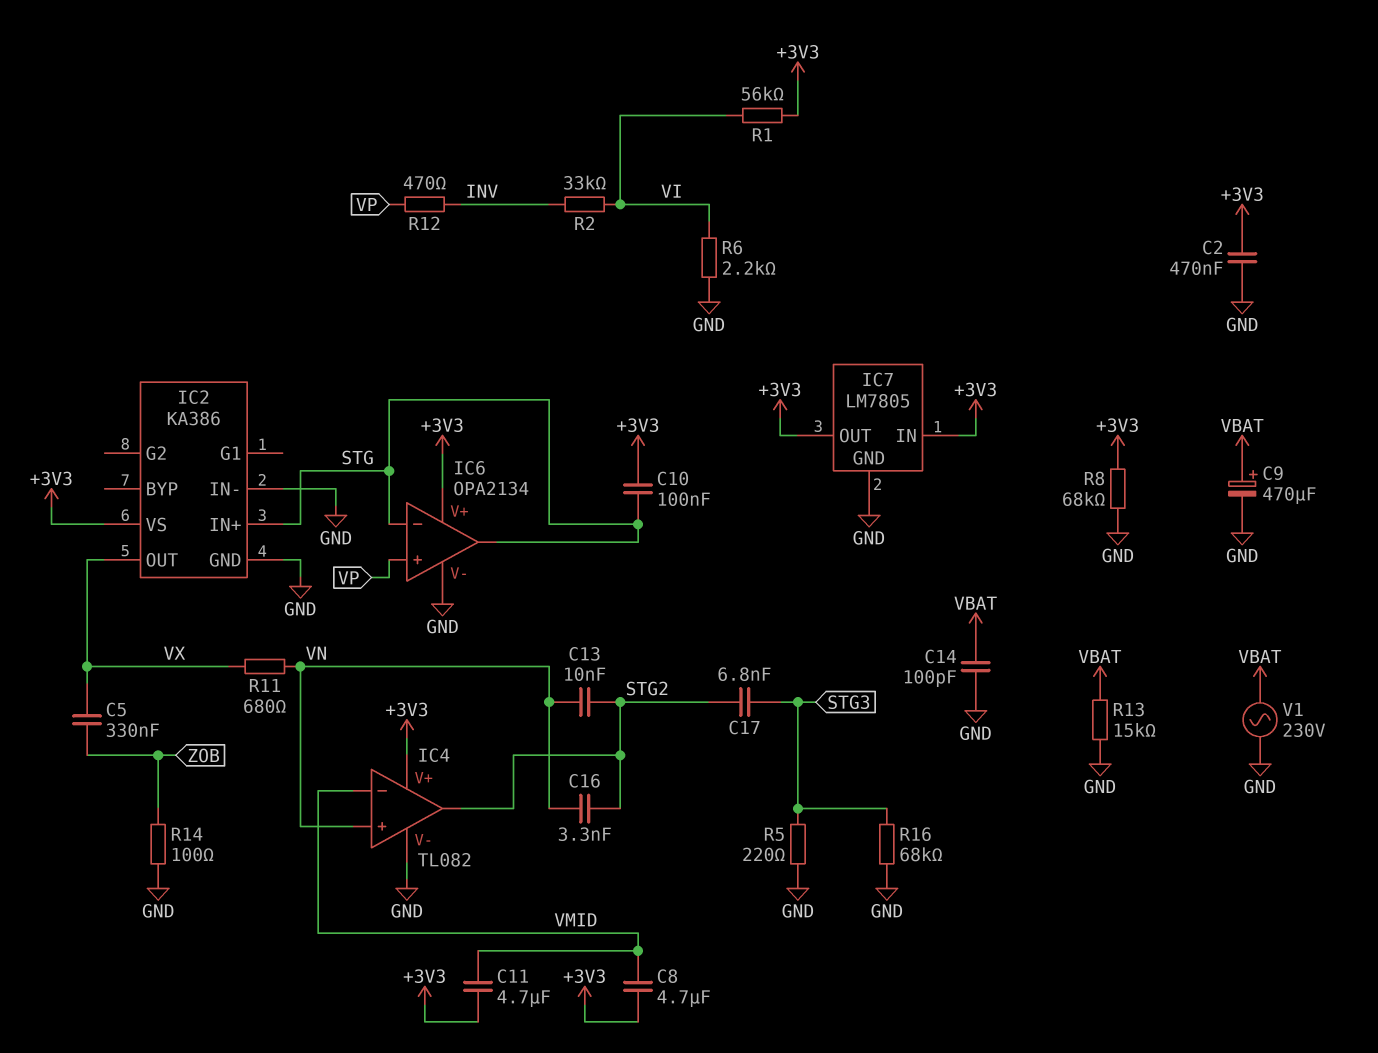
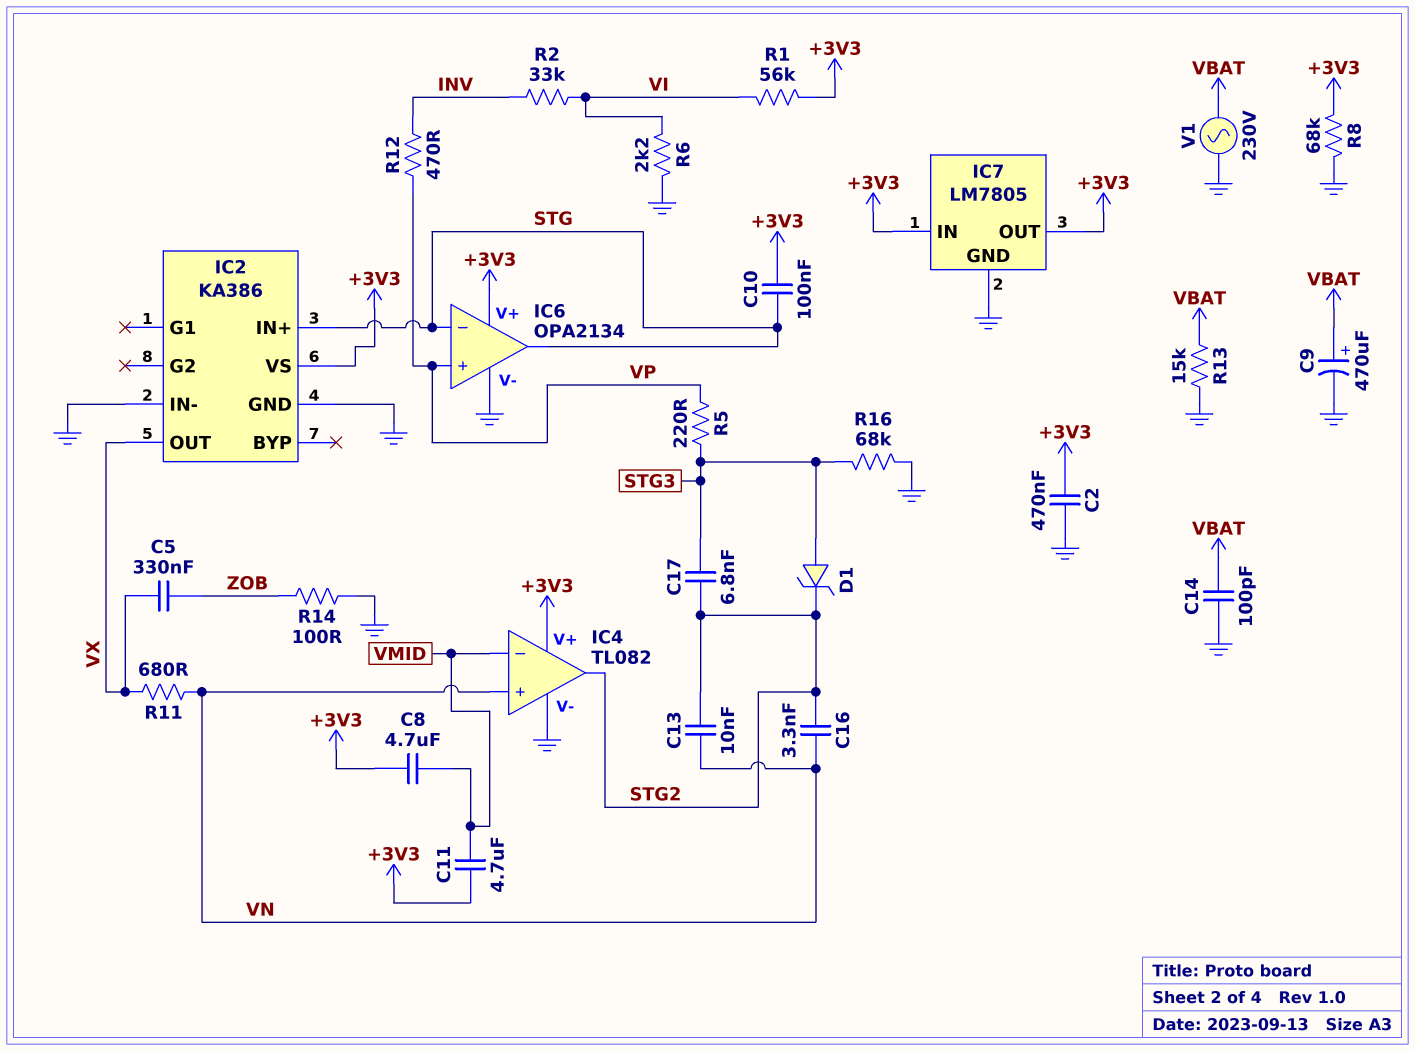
D1: none -> zener (A STG3, K STG2)
R5: 220 (GND, STG3) -> 220 (STG3, VP)

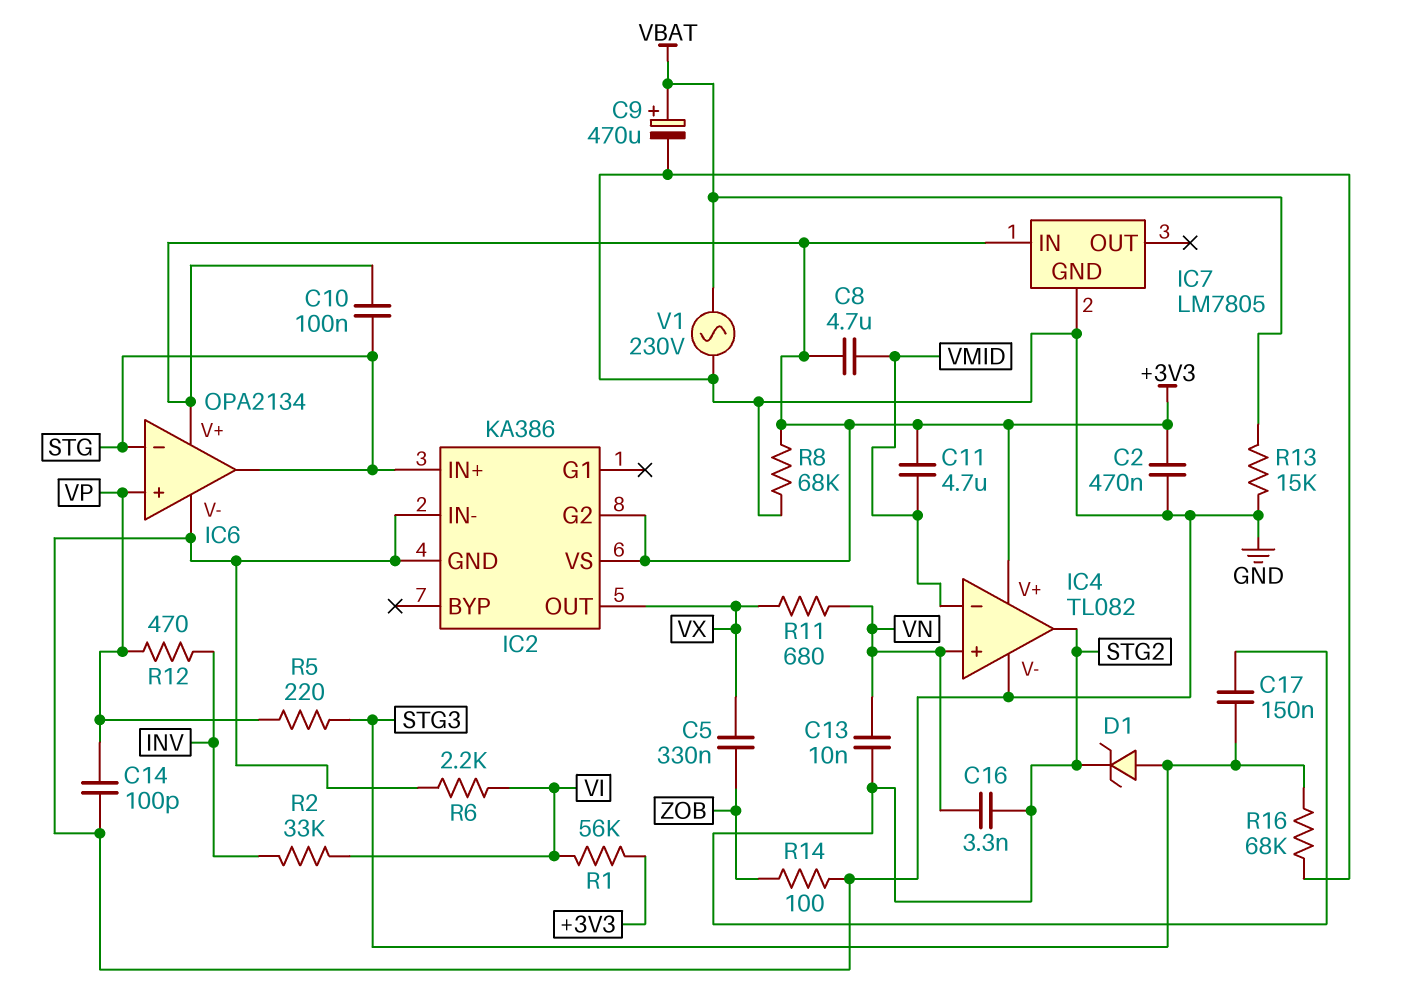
C14: 100pF (GND, VBAT) -> 100pF (GND, VP)
C17: 6.8nF (STG2, STG3) -> 150nF (STG2, STG3)
IC2 pin G2: none -> +3V3
IC7 pin OUT: +3V3 -> none

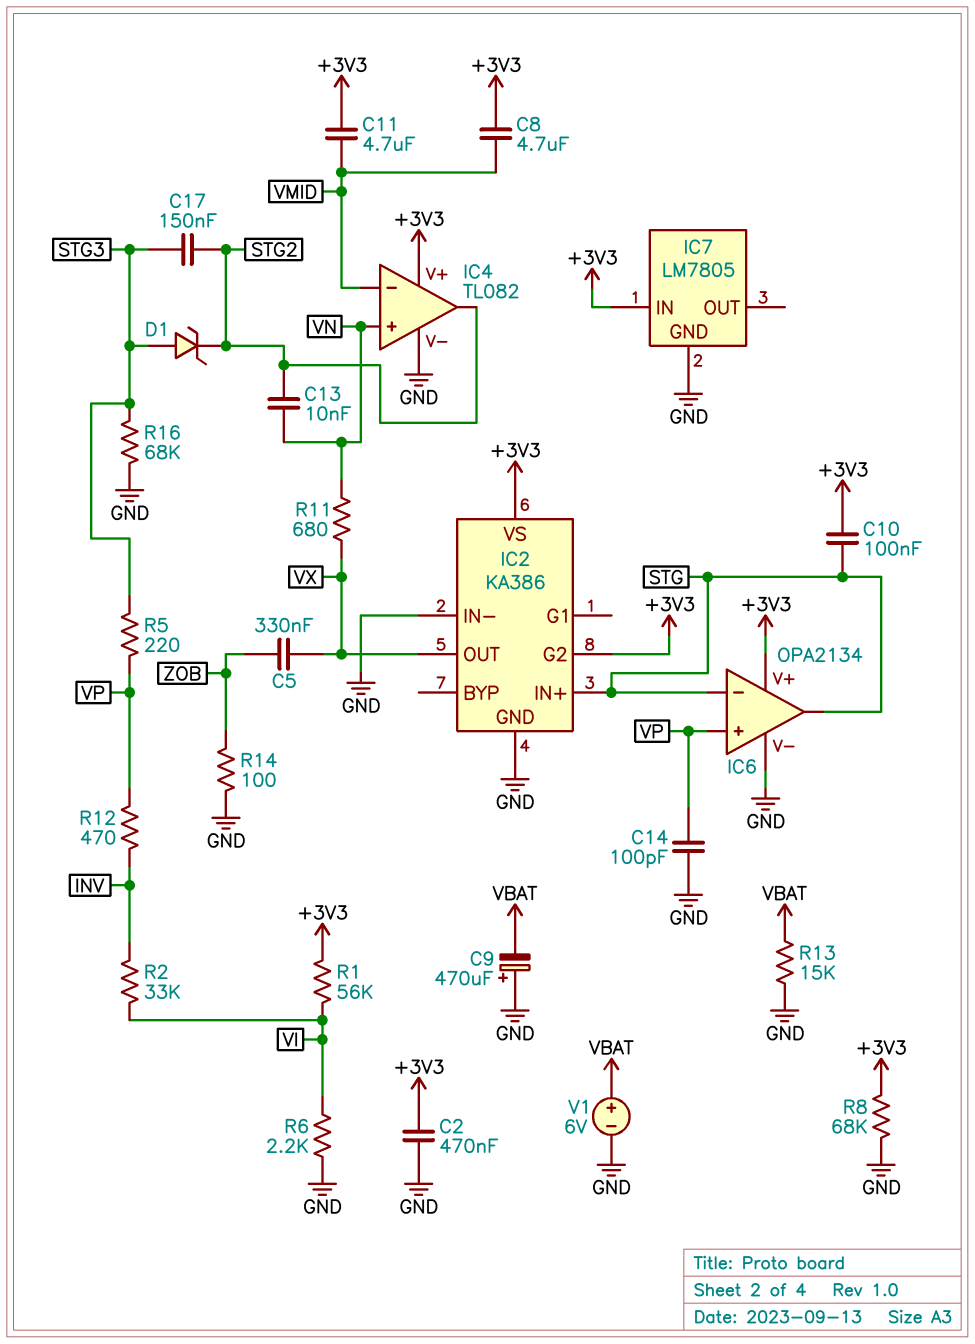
C9: 470uF (plus VBAT, minus GND) -> 470uF (plus GND, minus VBAT)
C16: 3.3nF (STG2, VN) -> none
V1: AC 230V (GND, VBAT) -> 6V (plus VBAT, minus GND)

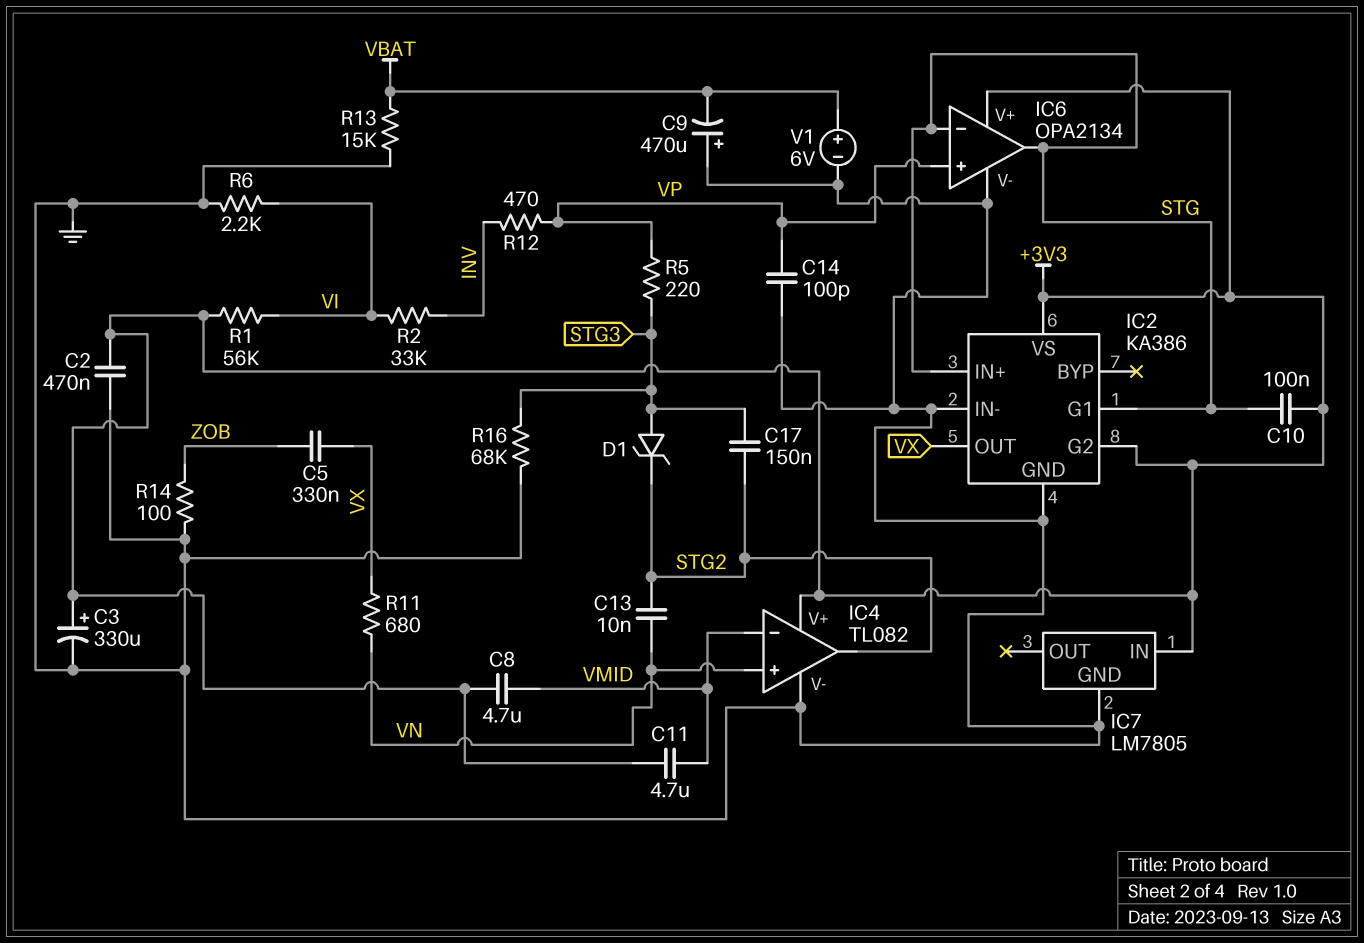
C3: none -> 330uF (plus +3V3, minus GND)
IC2 pin G1: none -> STG
R8: 68k (+3V3, GND) -> none

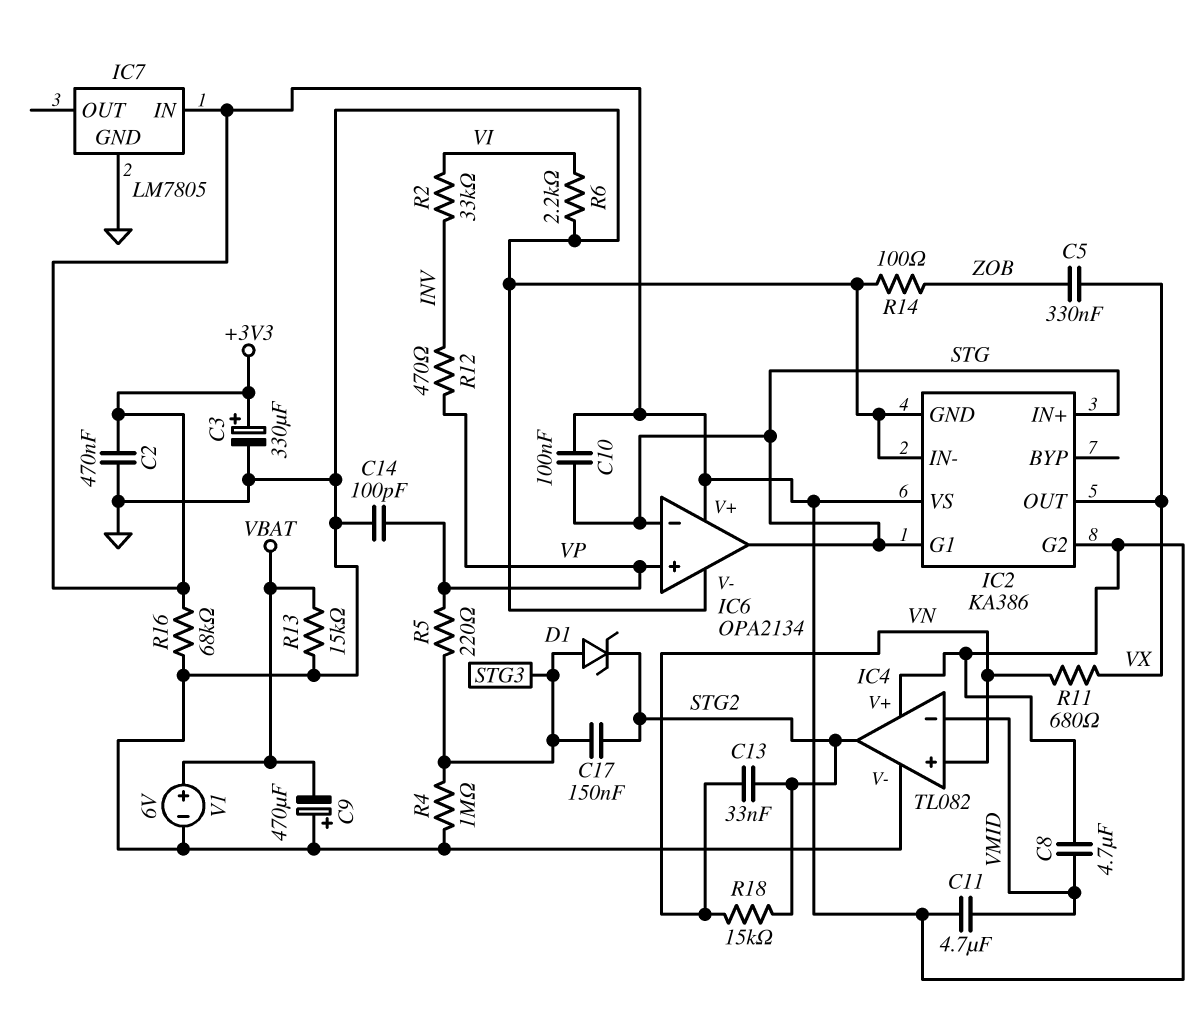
C13: 10nF (STG2, VN) -> 33nF (STG2, VN)
R1: 56k (+3V3, VI) -> none
R4: none -> 1M (GND, STG3)
R16: 68k (GND, STG3) -> 68k (+3V3, GND)
R18: none -> 15k (STG2, VN)

